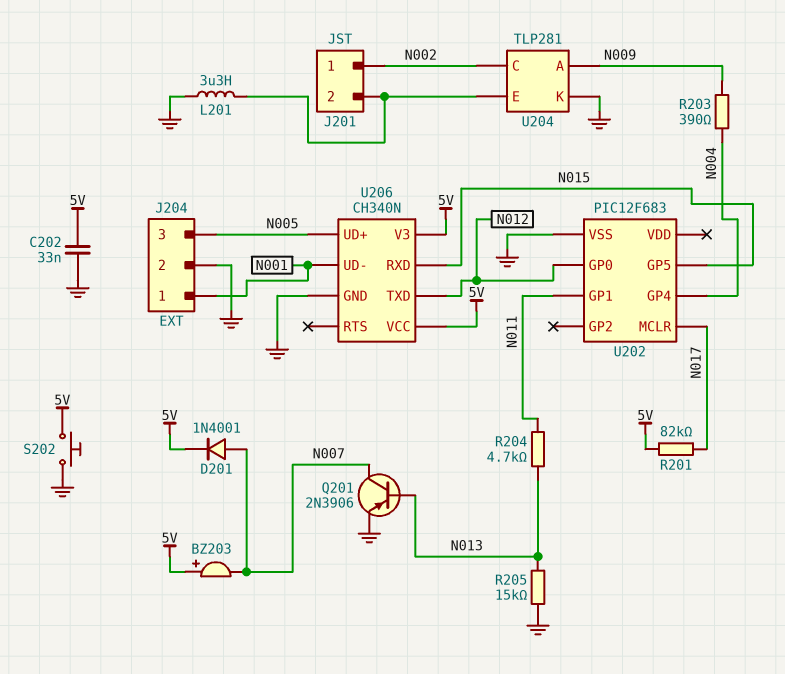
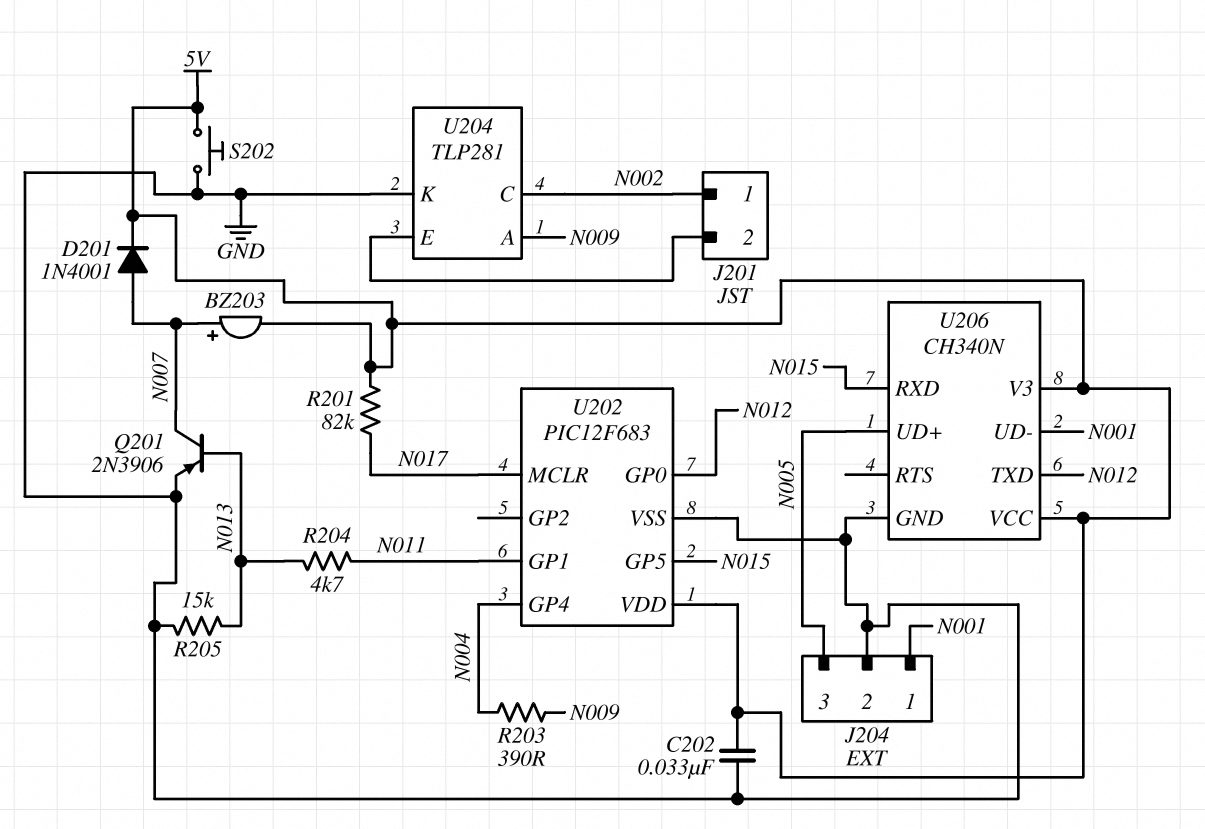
BZ203: buzzer (plus 5V, minus N007) -> buzzer (plus N007, minus 5V)
L201: 3.3uH (GND, J201/2) -> none
U202 pin VDD: none -> 5V

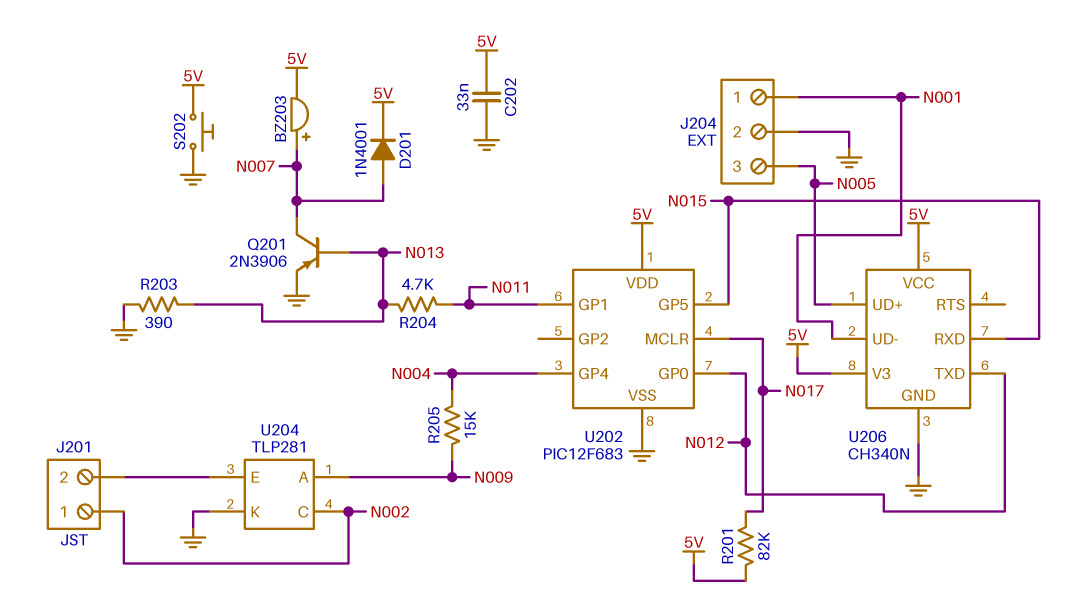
R203: 390 (N004, N009) -> 390 (GND, N013)
R205: 15k (GND, N013) -> 15k (N004, N009)

